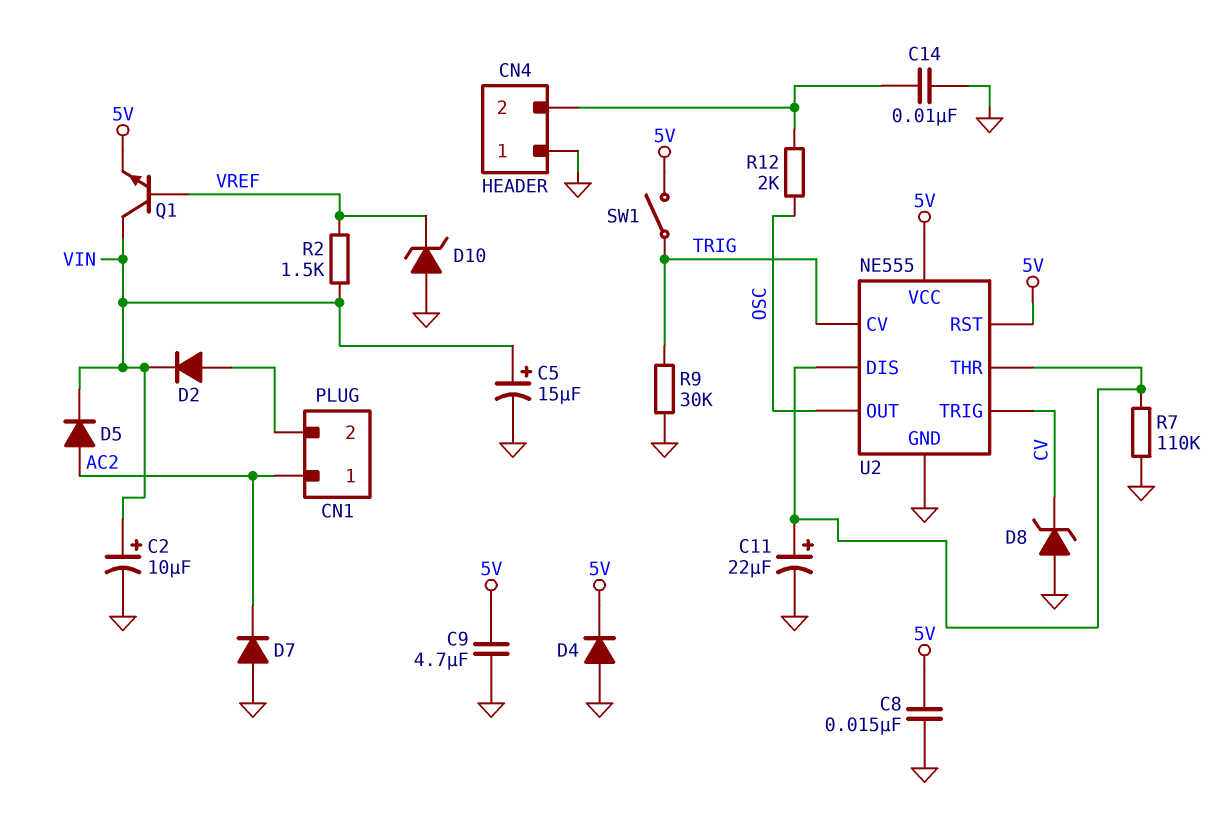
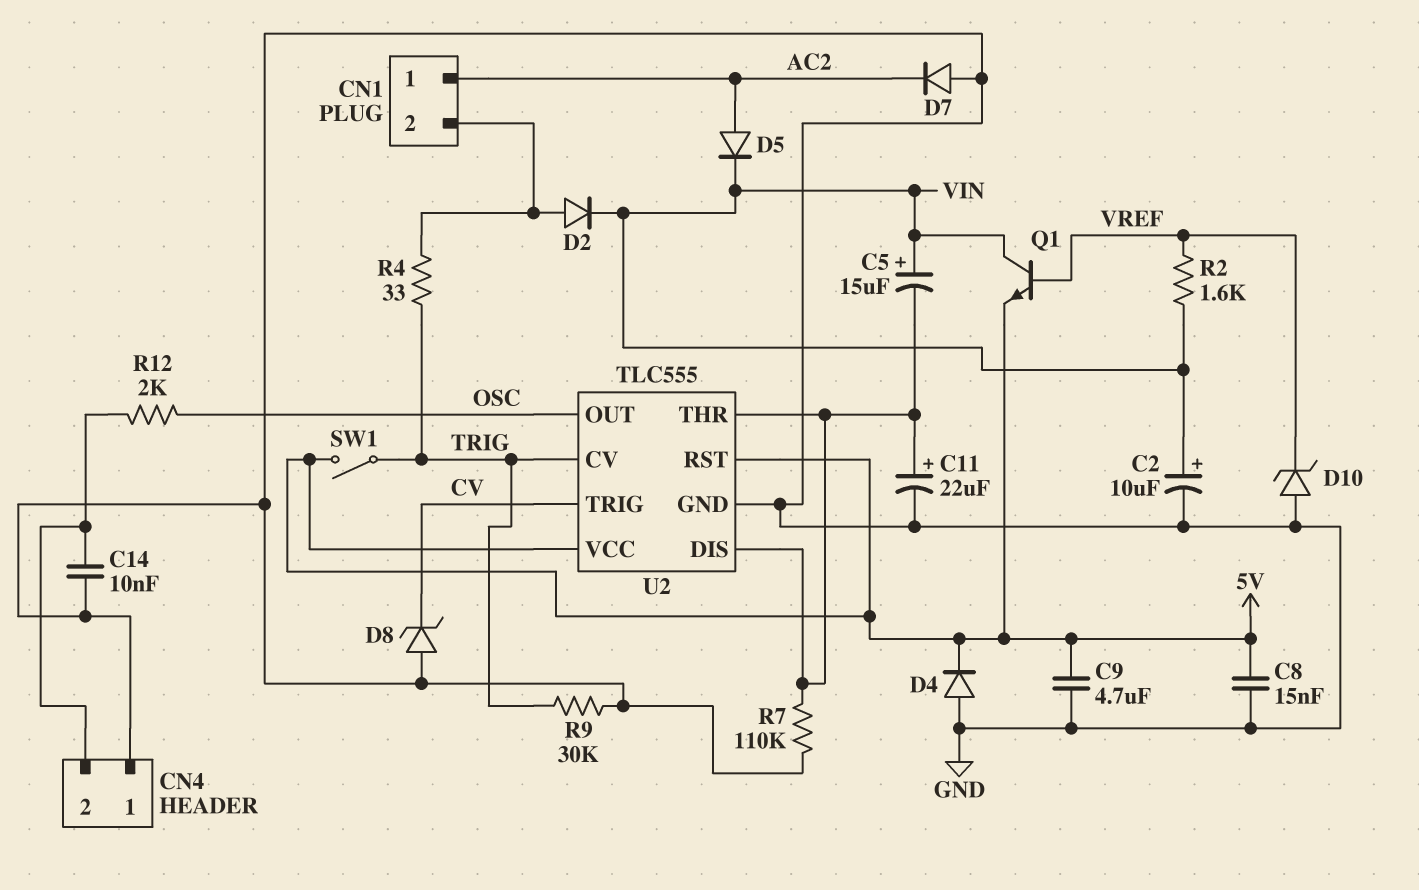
C5: 15uF (plus VIN, minus GND) -> 15uF (plus VIN, minus U2/DIS)
R2: 1.5k (VIN, VREF) -> 1.6k (VIN, VREF)
R4: none -> 33 (CN1/2, TRIG)
U2: NE555 -> TLC555

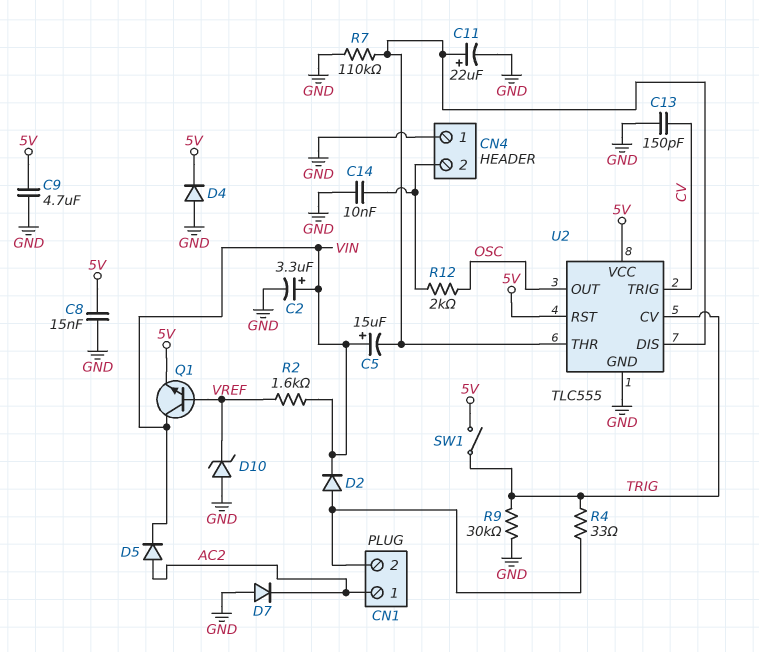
C2: 10uF (plus VIN, minus GND) -> 3.3uF (plus VIN, minus GND)
C13: none -> 150pF (CV, GND)
D8: zener (A GND, K CV) -> none

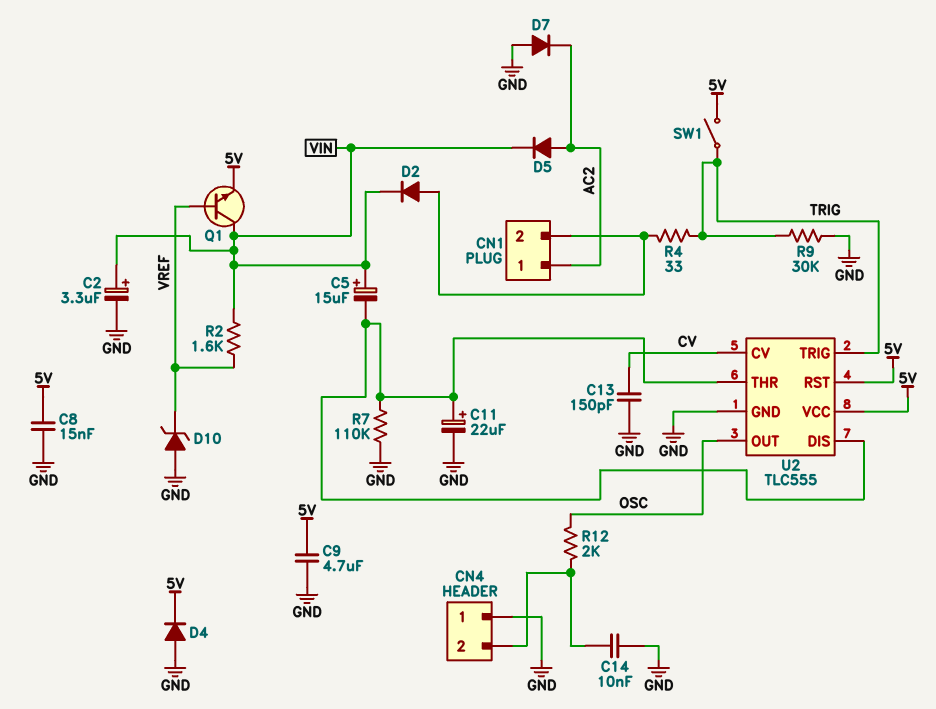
U2 pin CV: TRIG -> CV
U2 pin TRIG: CV -> TRIG

